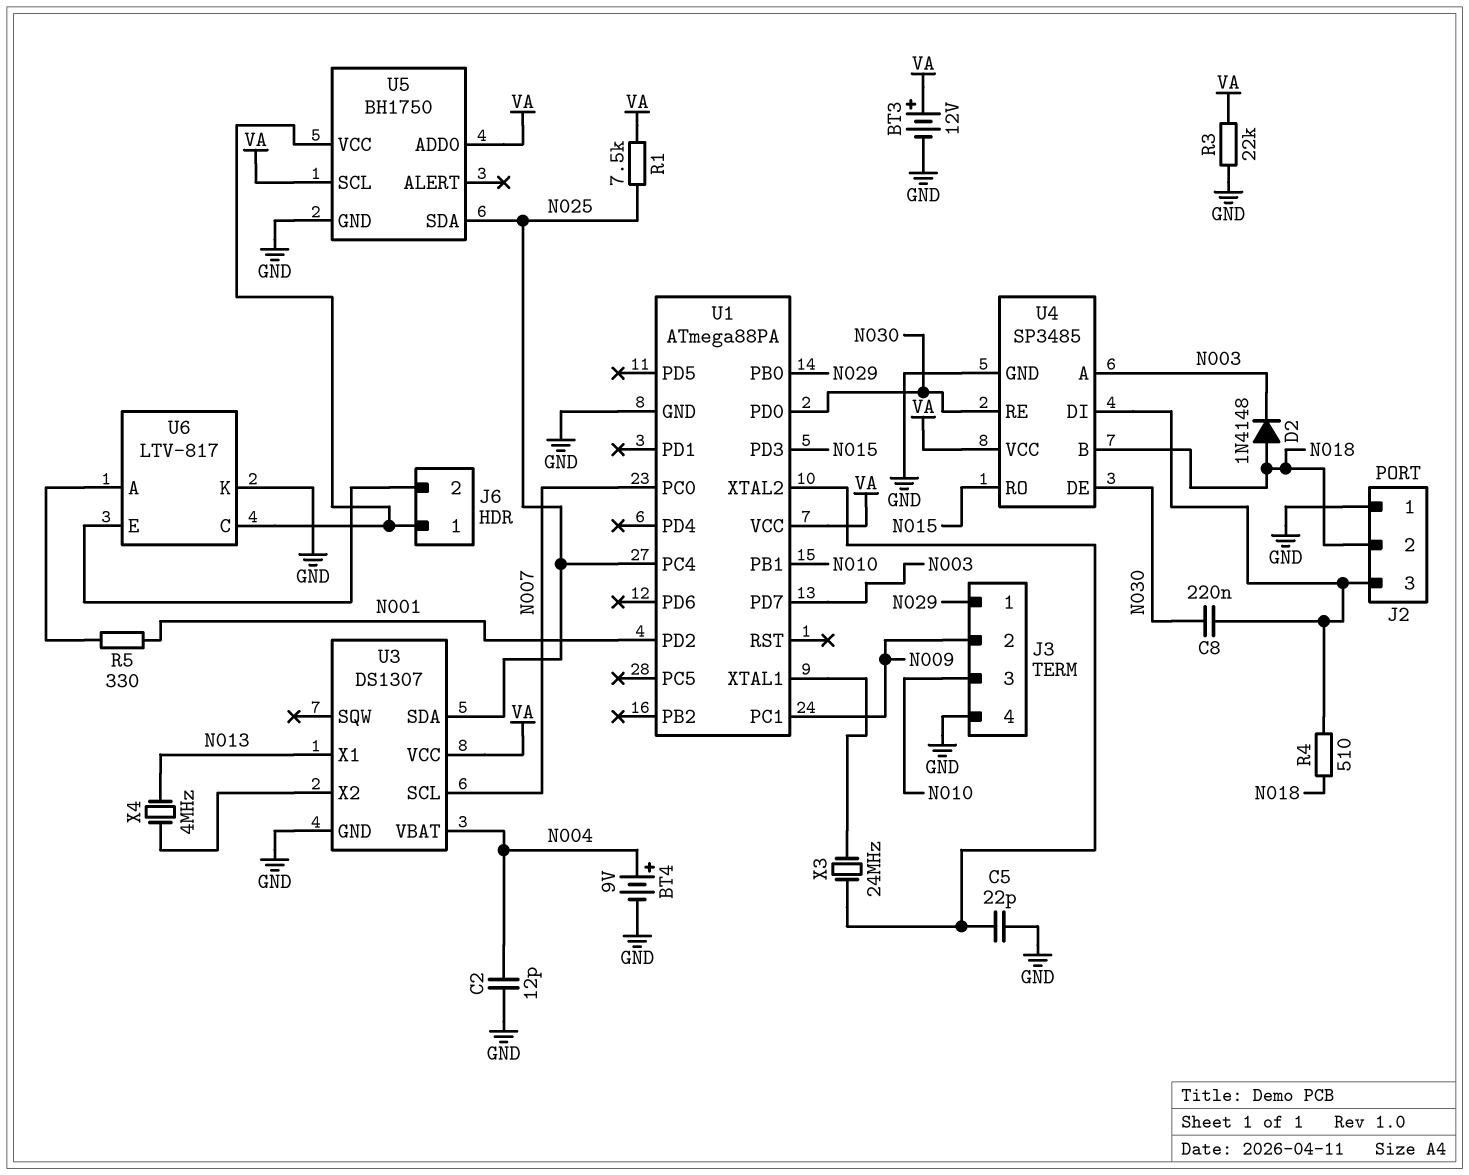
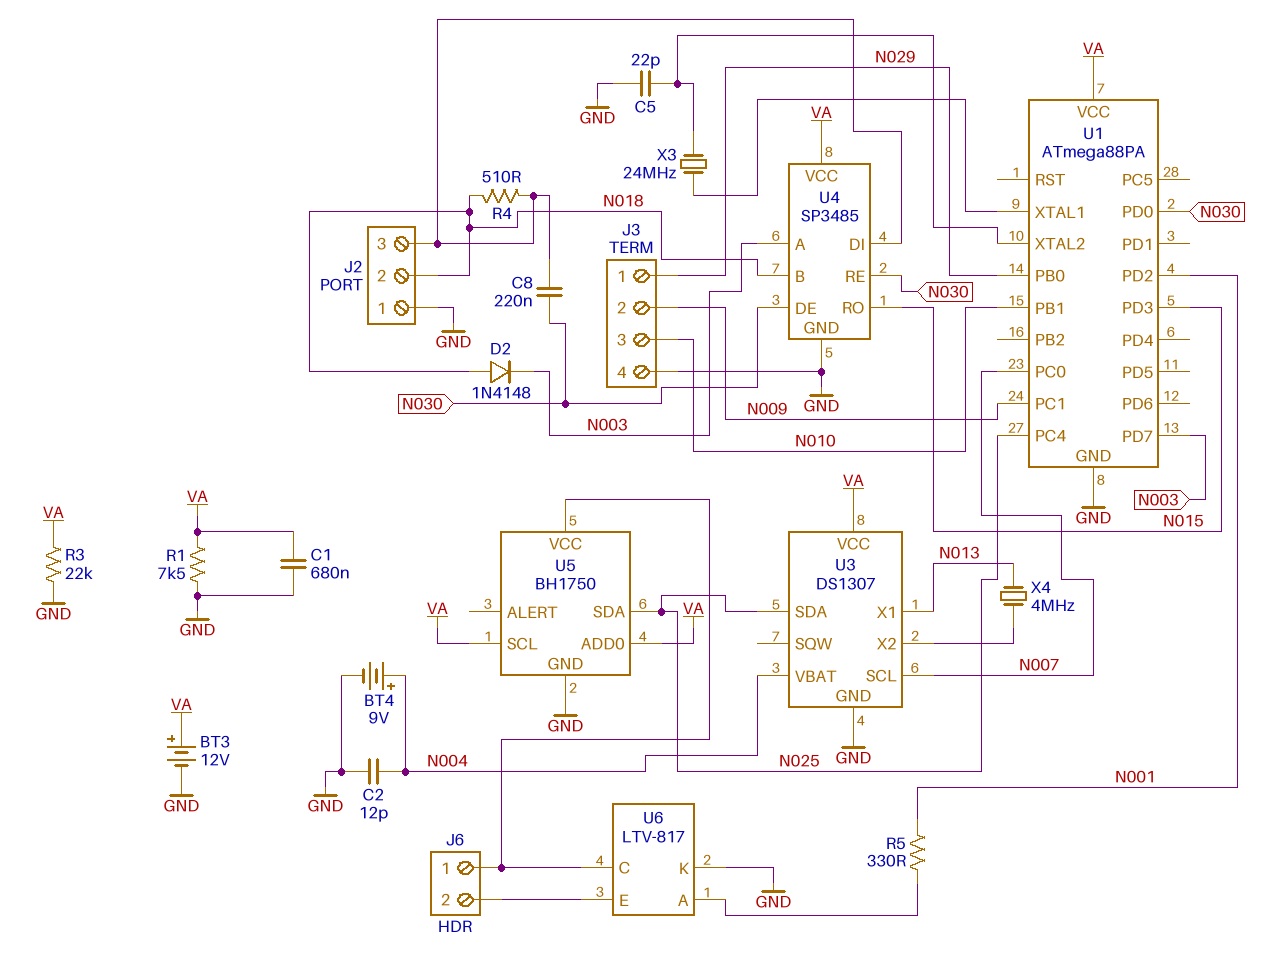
C1: none -> 680nF (GND, VA)
R1: 7.5k (N025, VA) -> 7.5k (GND, VA)

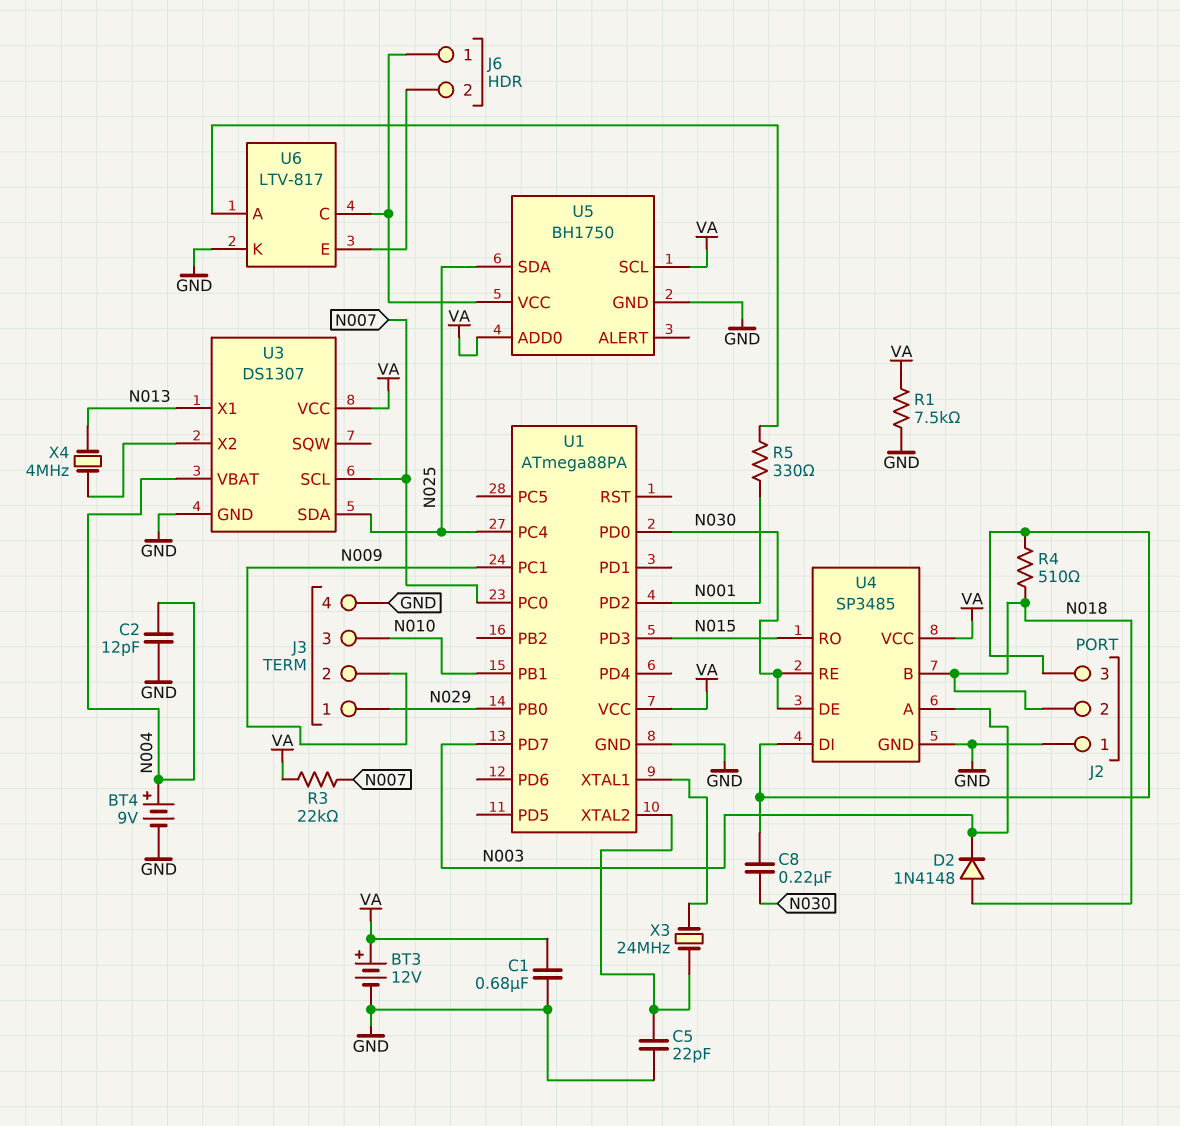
R3: 22k (GND, VA) -> 22k (N007, VA)

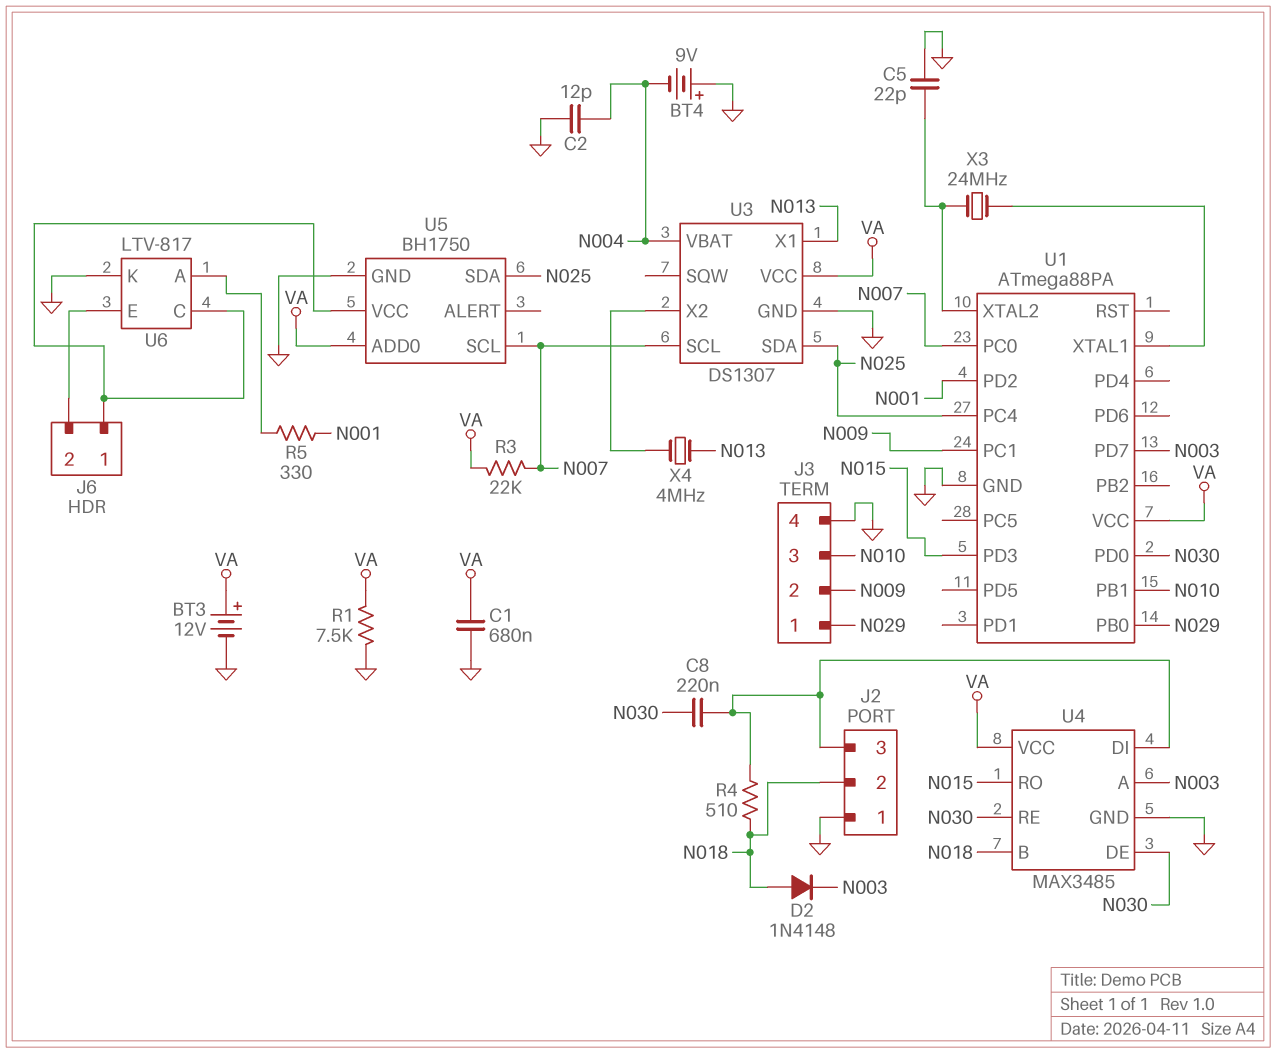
BT4: 9V (plus N004, minus GND) -> 9V (plus GND, minus N004)
U4: SP3485 -> MAX3485
U5 pin SCL: VA -> N007

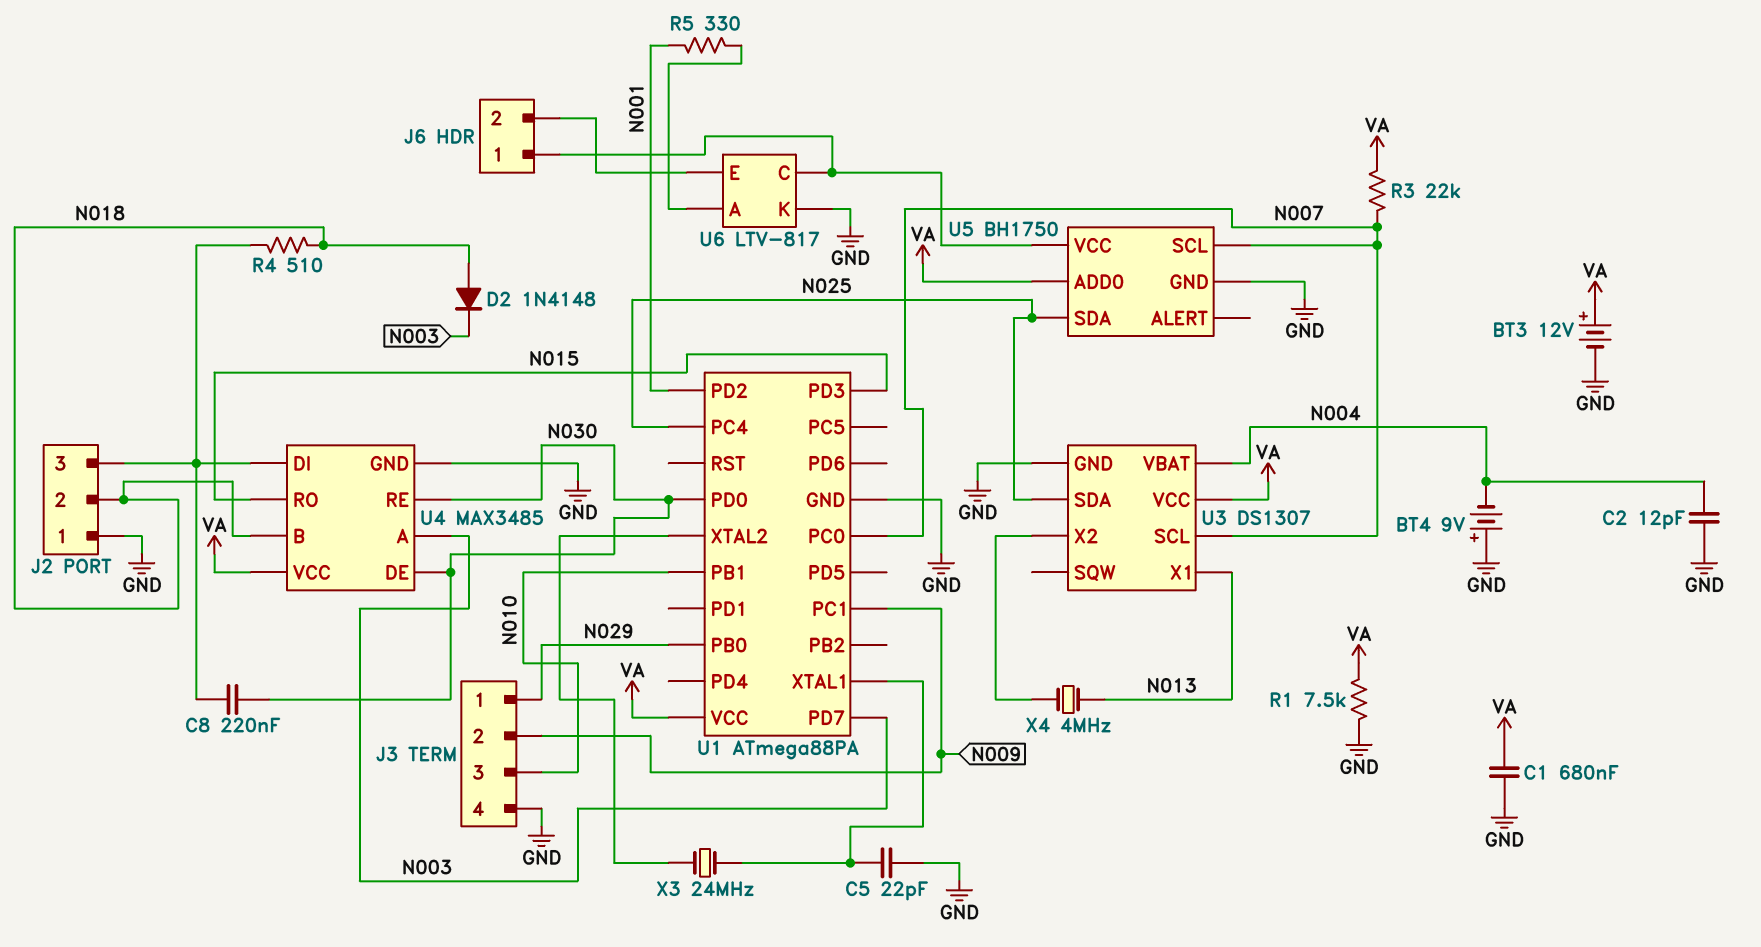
C5: 22pF (GND, U1/XTAL2) -> 22pF (GND, U1/XTAL1)

